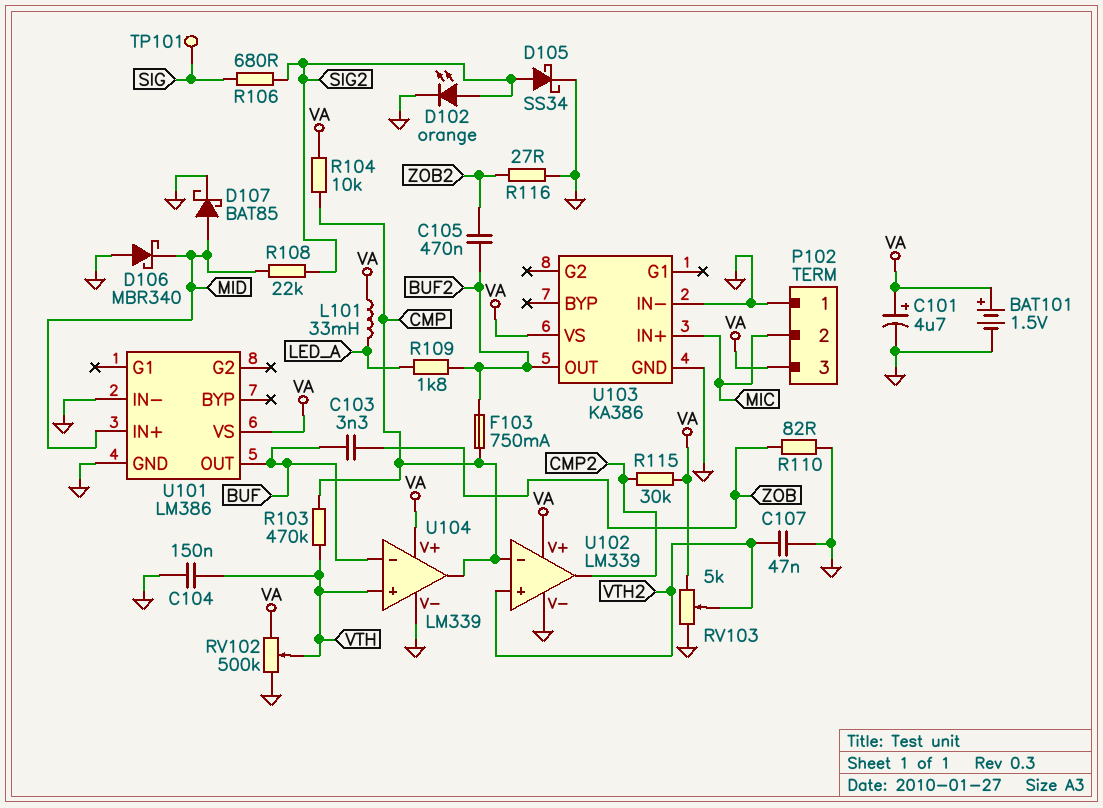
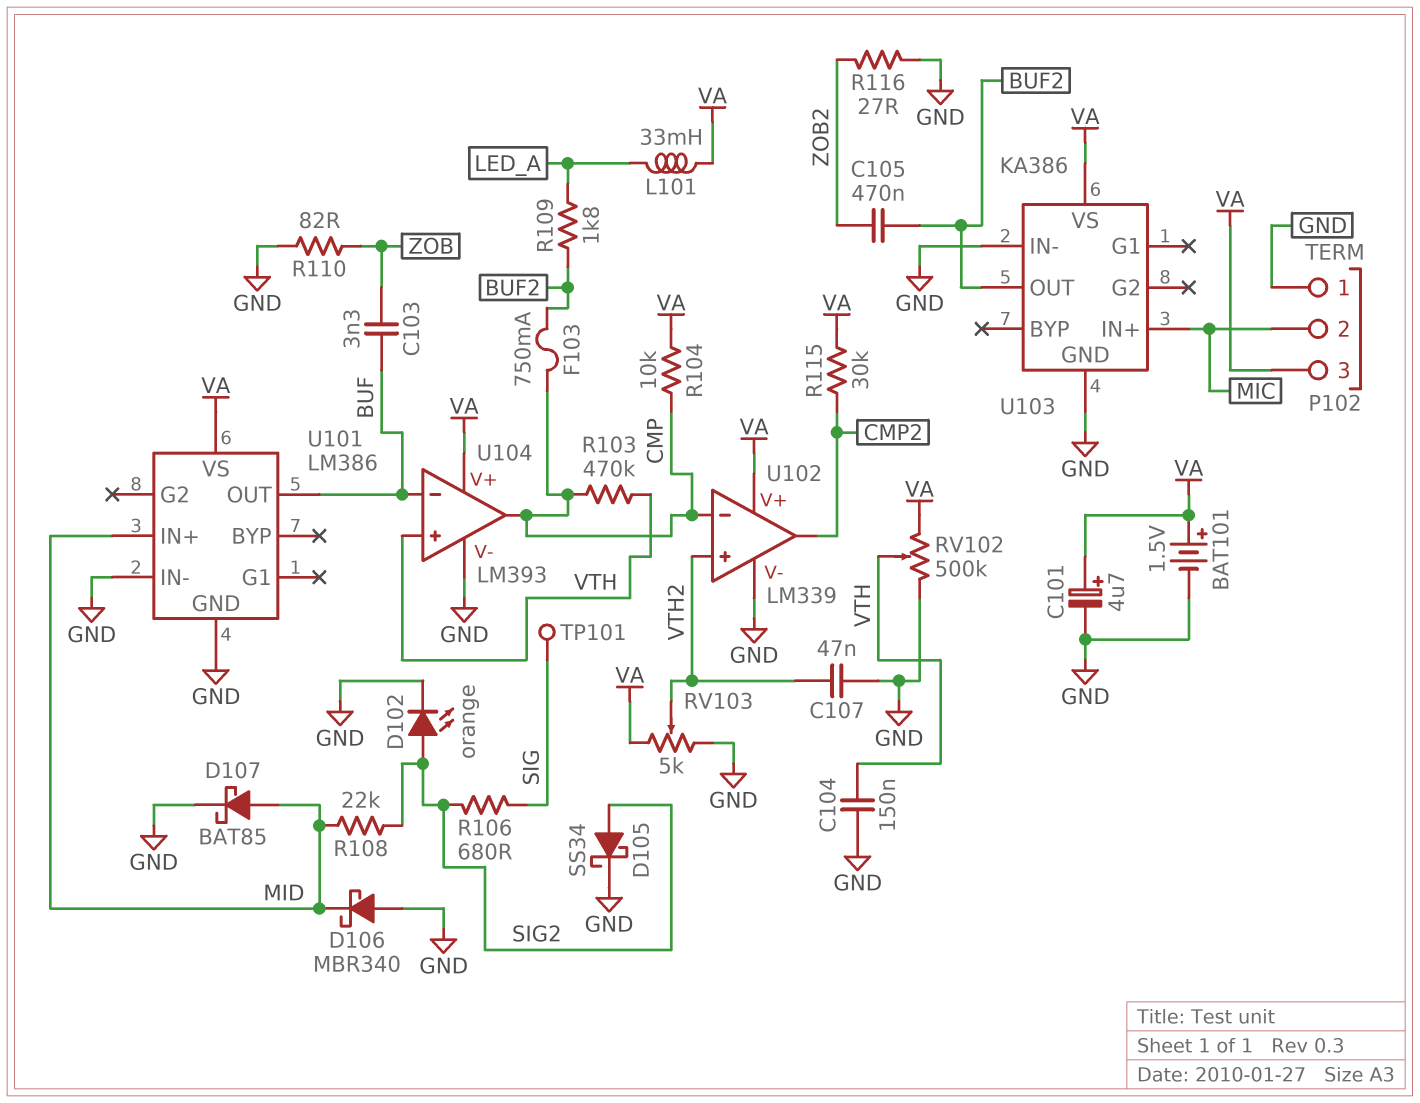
U104: LM339 -> LM393

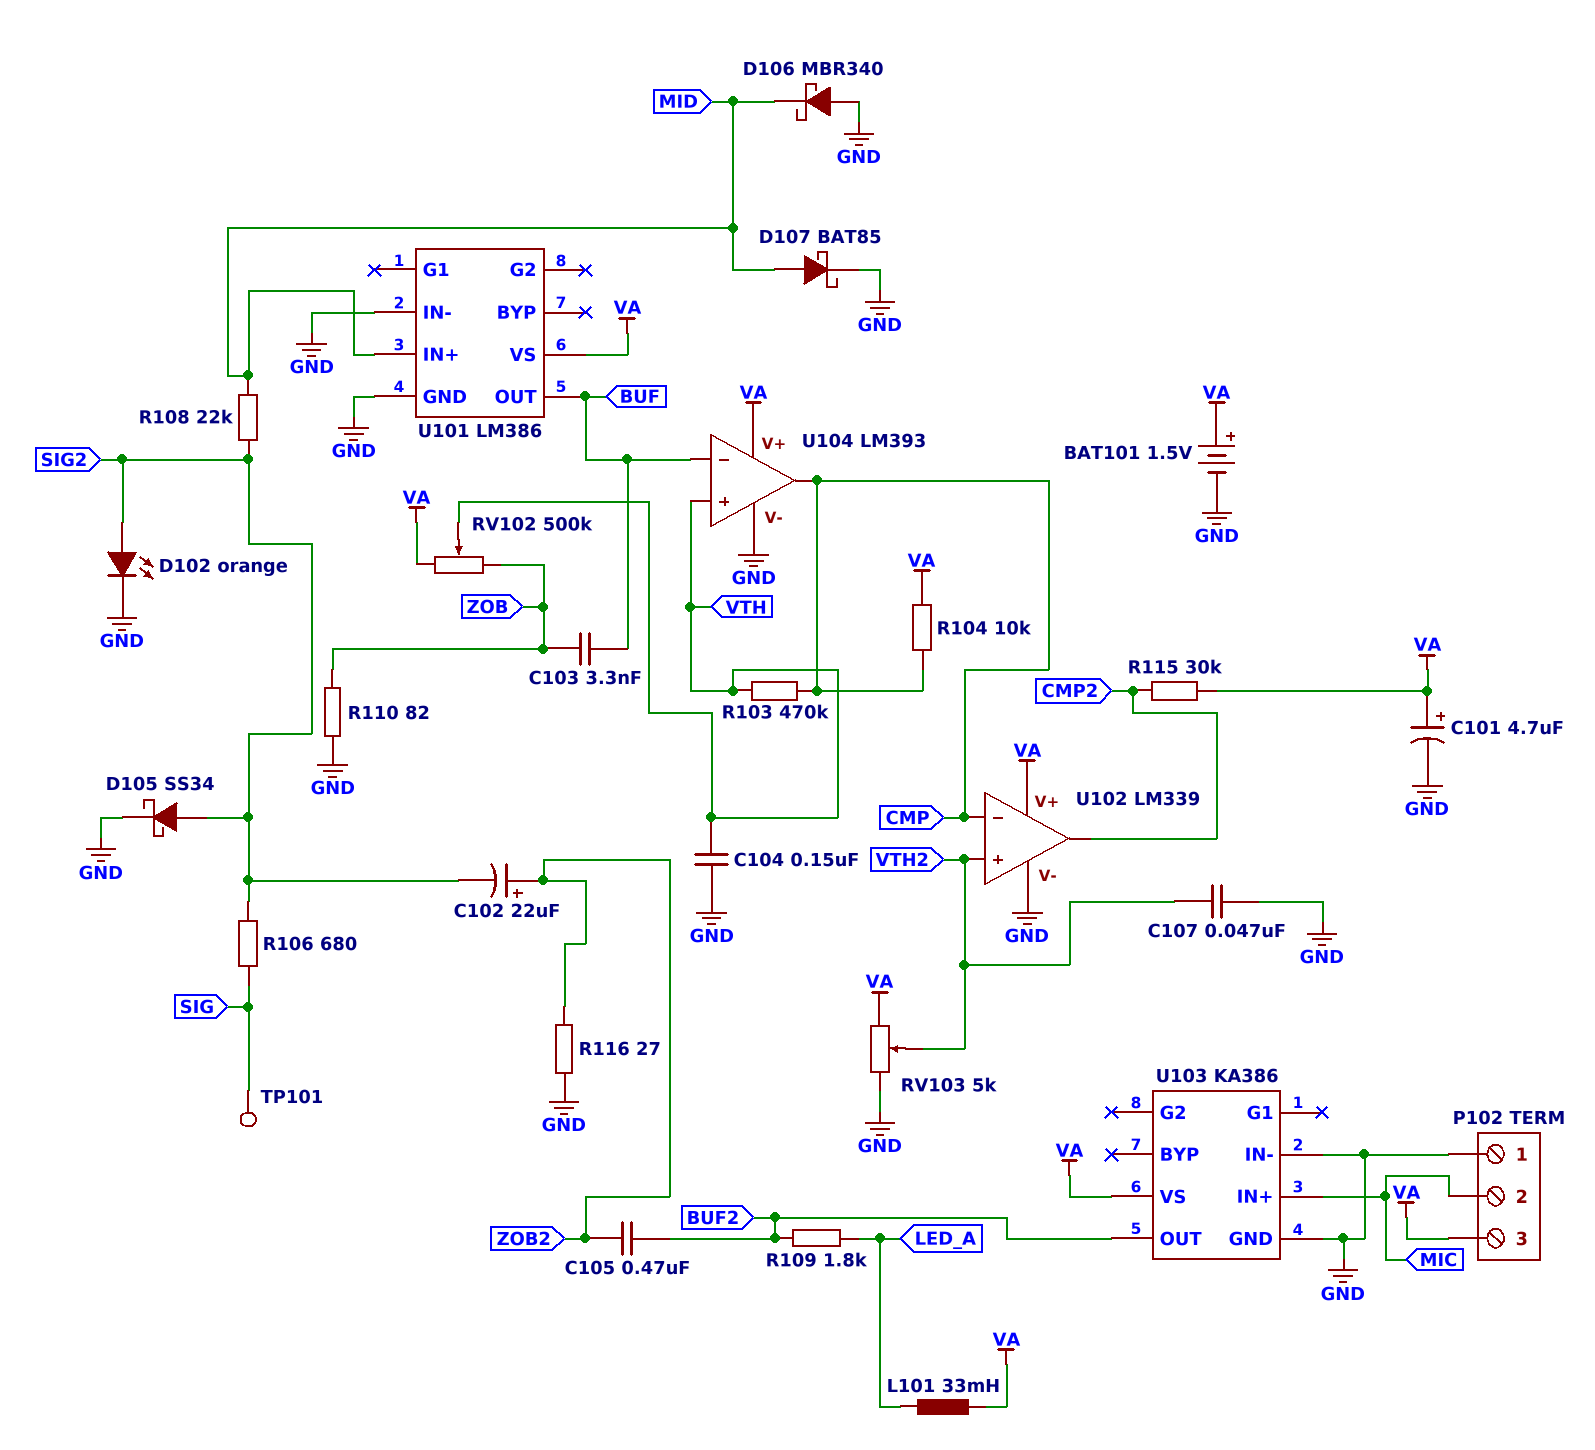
C102: none -> 22uF (plus ZOB2, minus SIG2)
F103: 750mA (BUF2, CMP) -> none
RV102: 500k (GND, VA, wiper VTH) -> 500k (VA, ZOB, wiper VTH)

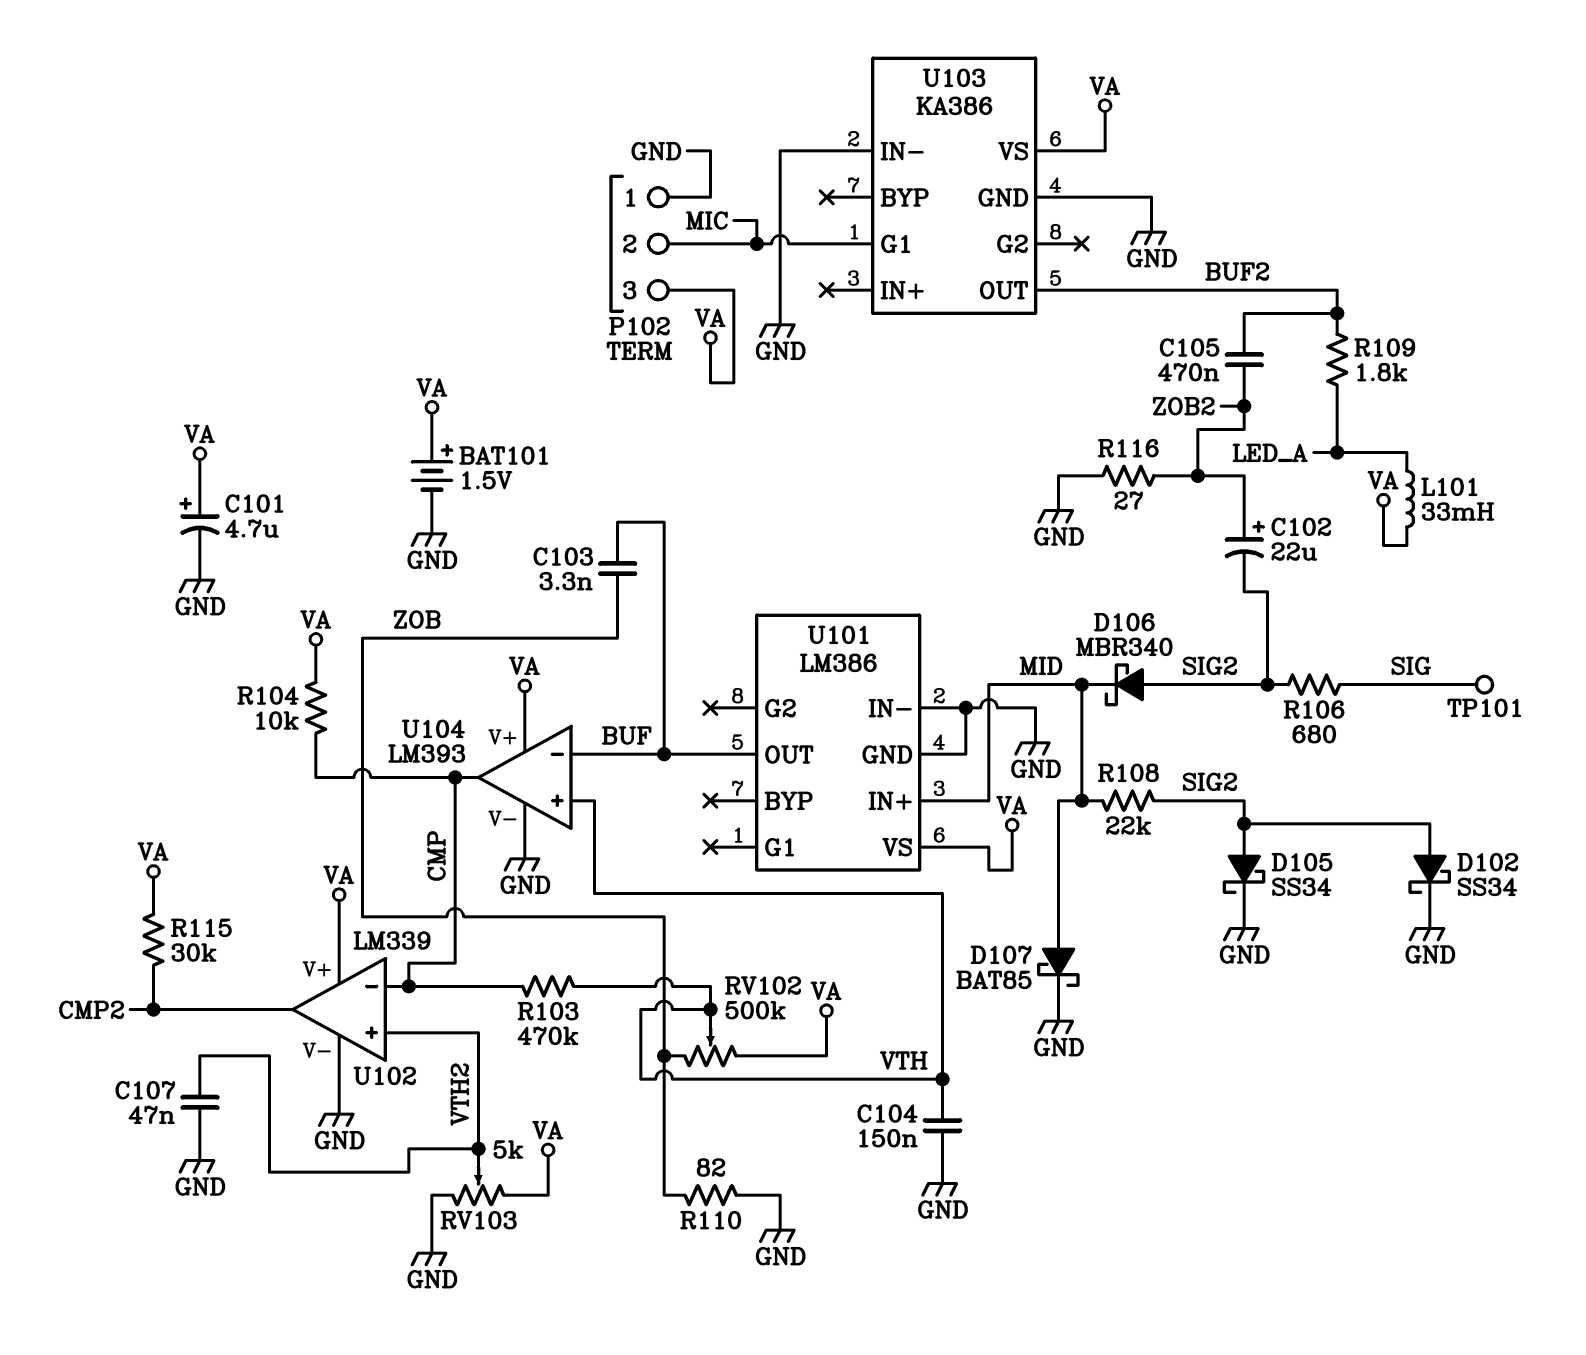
D102: LED orange (A SIG2, K GND) -> schottky SS34 (A SIG2, K GND)
D106: schottky MBR340 (A GND, K MID) -> schottky MBR340 (A SIG2, K MID)
U103 pin G1: none -> MIC
U103 pin IN+: MIC -> none

